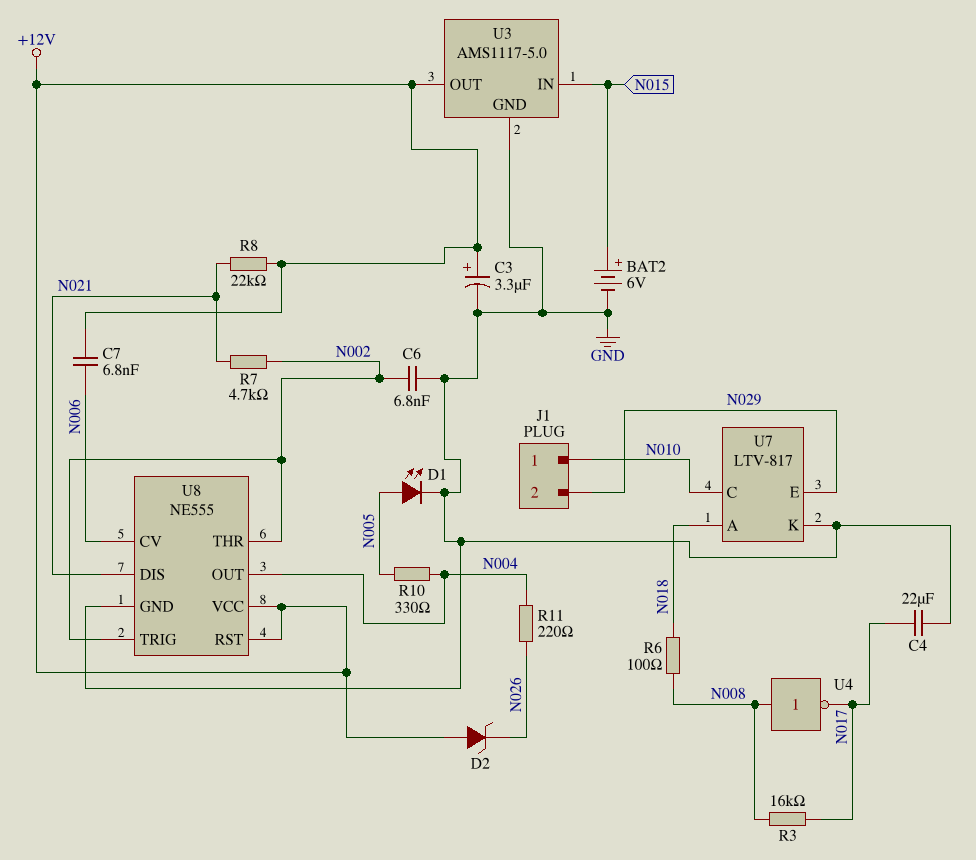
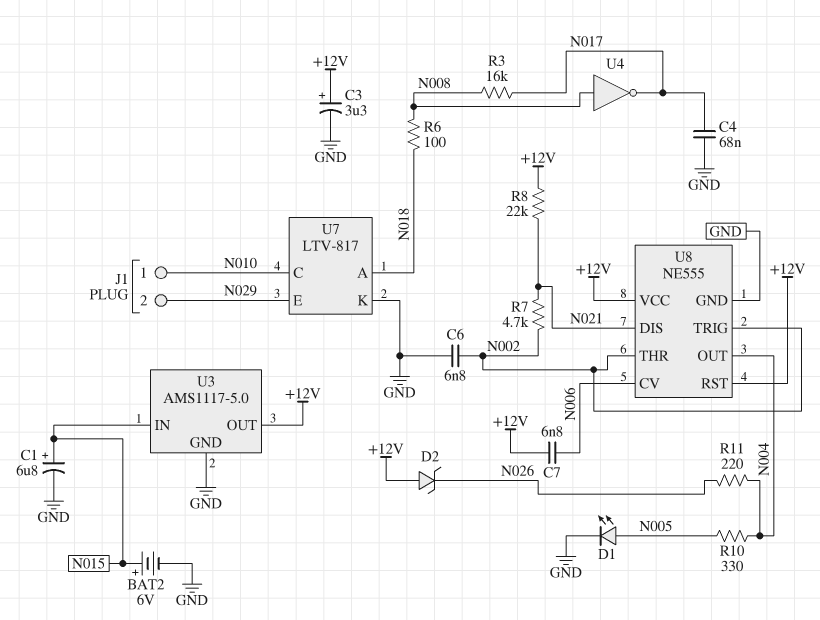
C1: none -> 6.8uF (plus N015, minus GND)
C4: 22uF (GND, N017) -> 68nF (GND, N017)

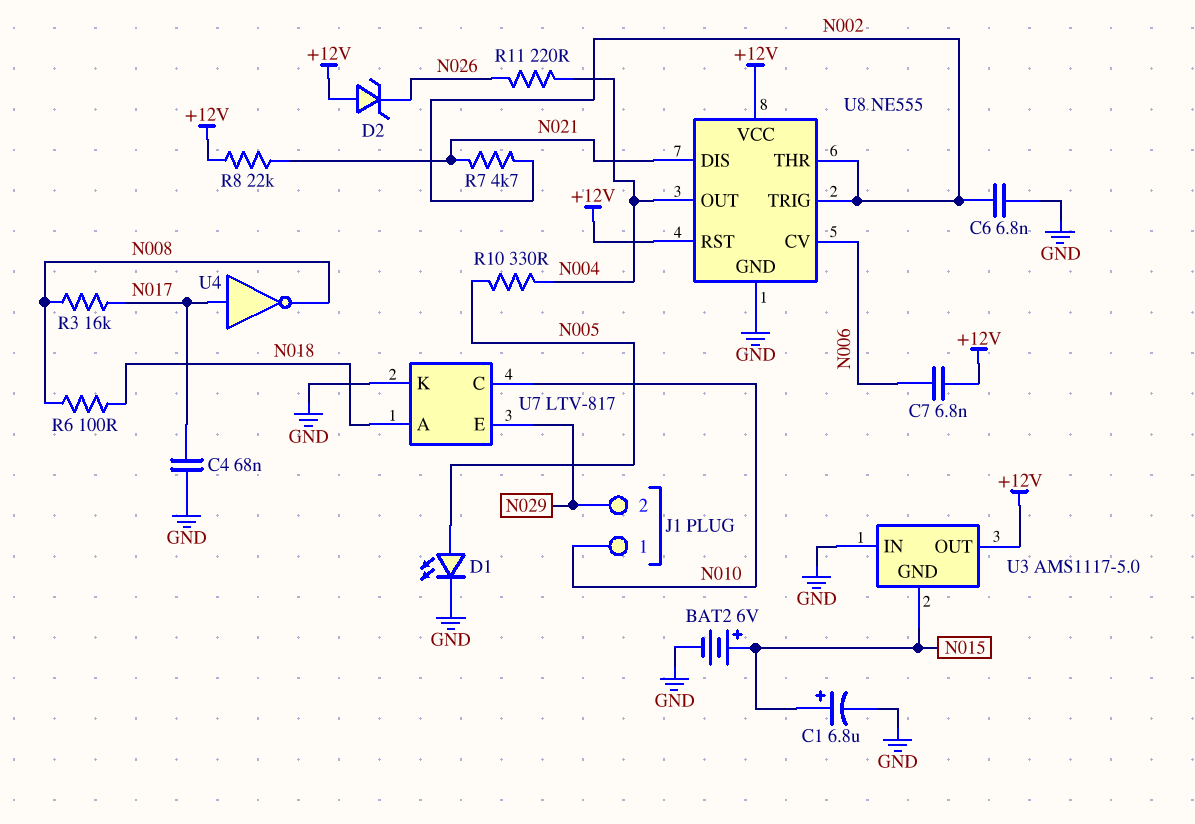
C3: 3.3uF (plus +12V, minus GND) -> none
U3 pin GND: GND -> N015
U3 pin IN: N015 -> GND
U4: NOT (in N008, out N017) -> NOT (in N017, out N008)

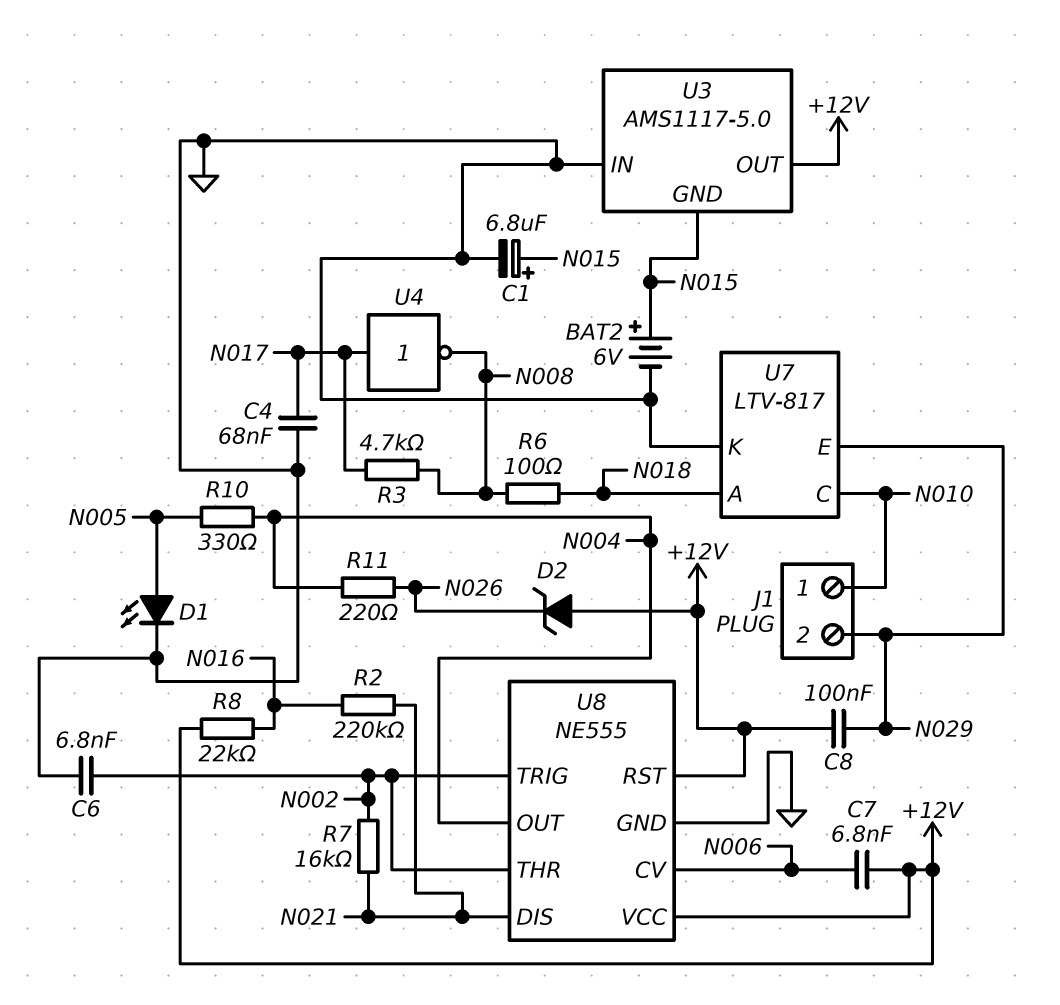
C8: none -> 100nF (+12V, N029)
R2: none -> 220k (N016, N021)
R3: 16k (N008, N017) -> 4.7k (N008, N017)
R7: 4.7k (N002, N021) -> 16k (N002, N021)
R8: 22k (+12V, N021) -> 22k (+12V, N016)

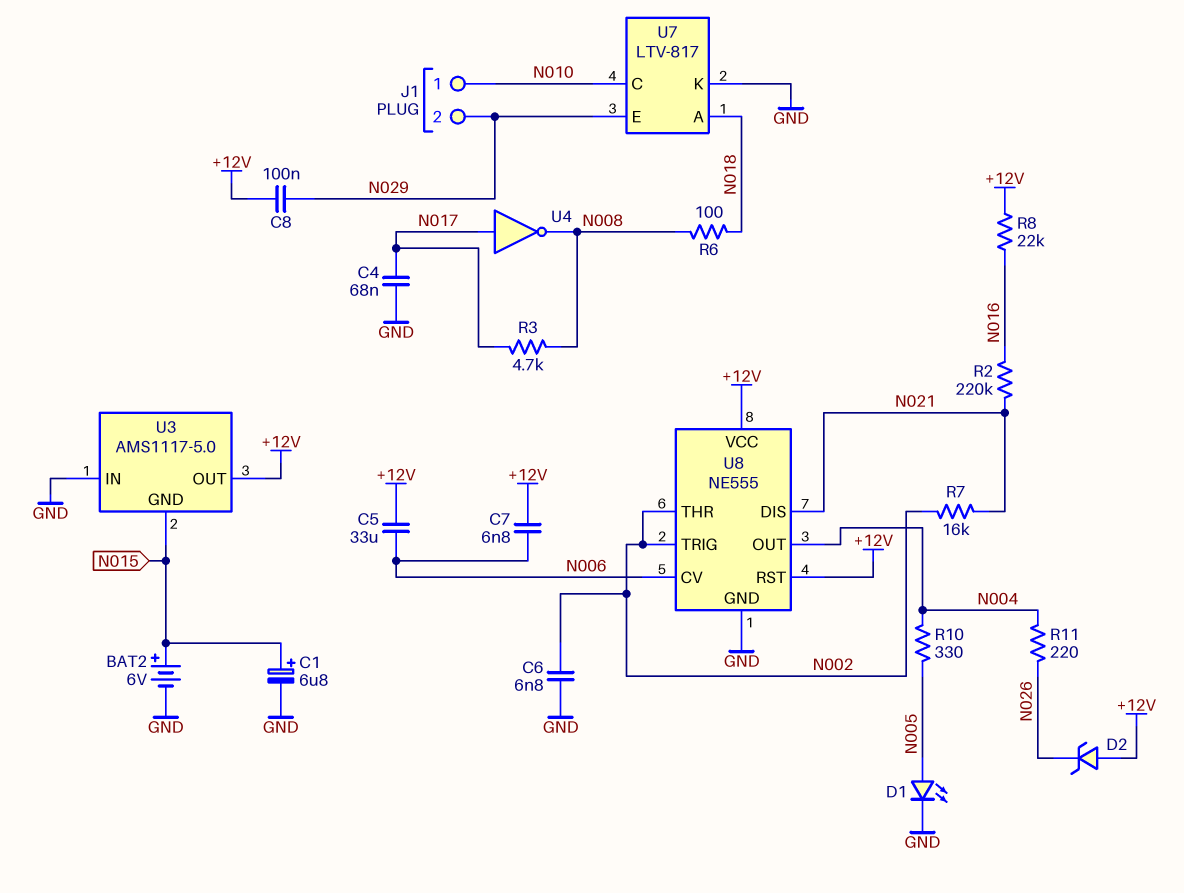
C5: none -> 33uF (+12V, N006)

